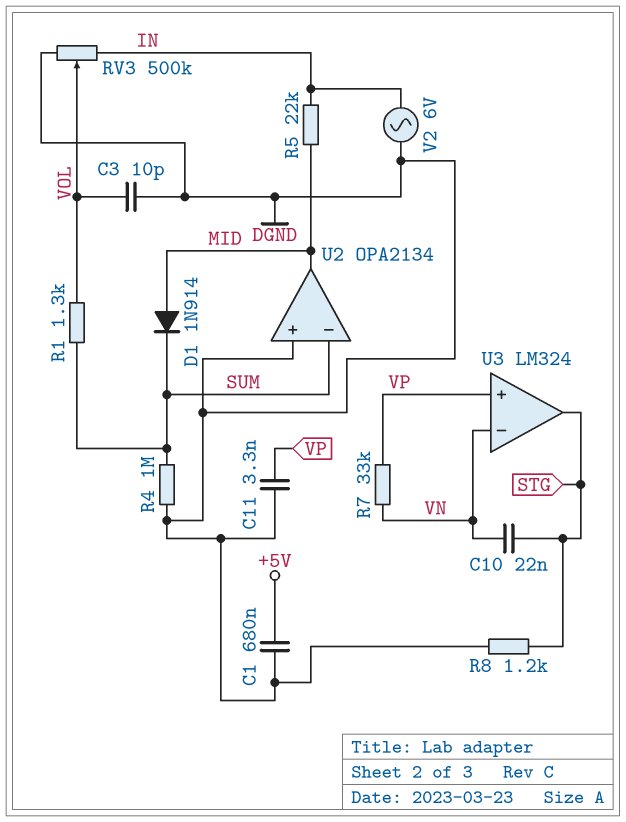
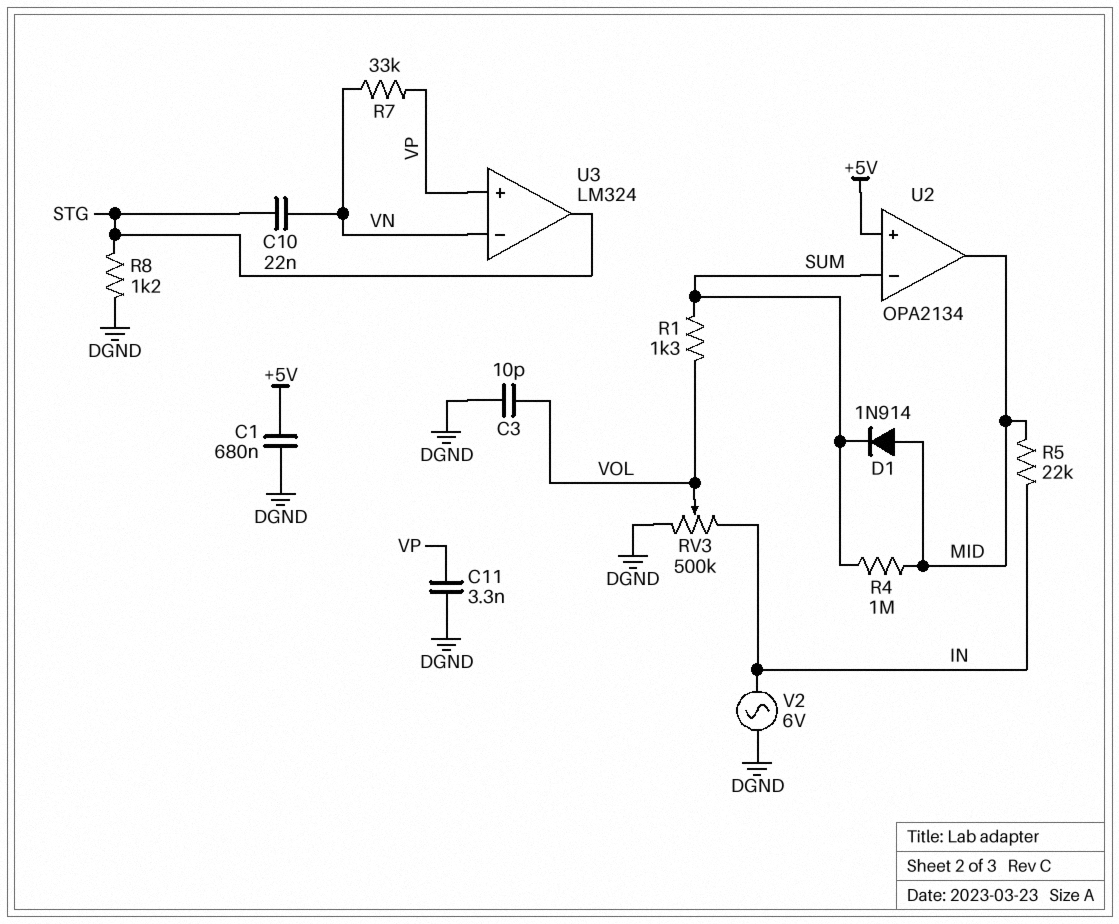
R4: 1M (DGND, SUM) -> 1M (MID, SUM)
U2 pin in+: DGND -> +5V

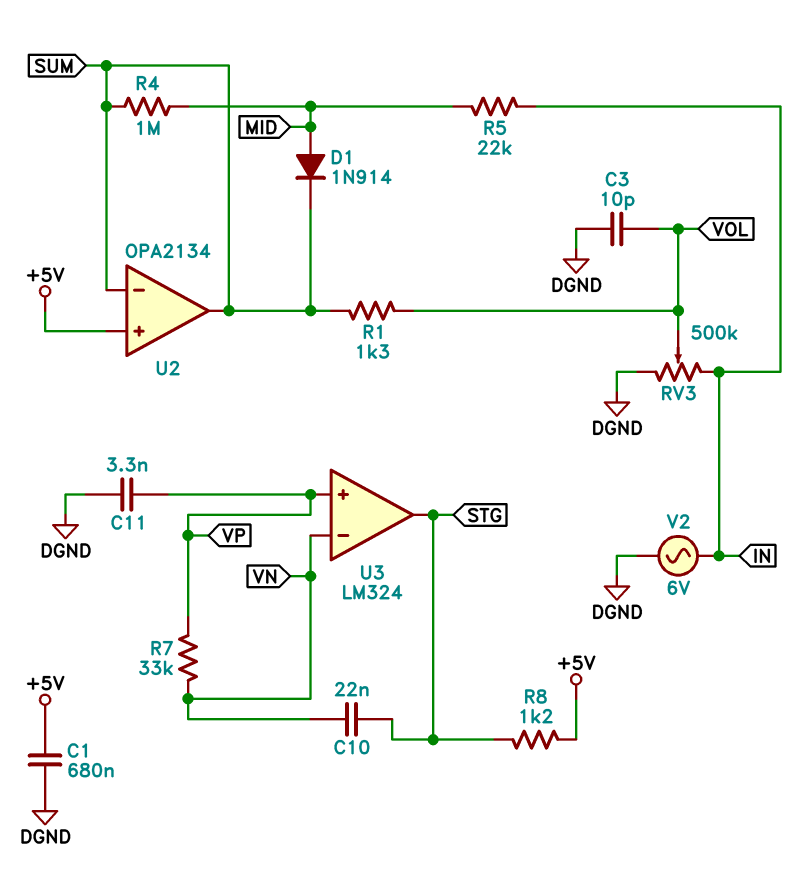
R8: 1.2k (DGND, STG) -> 1.2k (+5V, STG)
U2 pin out: MID -> SUM

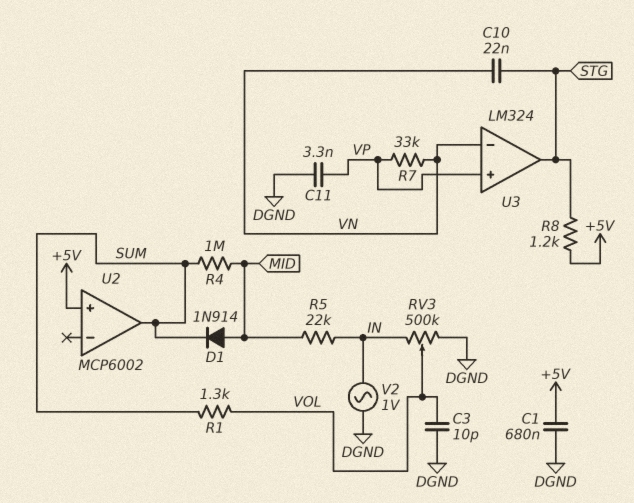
U2: OPA2134 -> MCP6002
U2 pin in-: SUM -> none
V2: AC 6V (DGND, IN) -> AC 1V (DGND, IN)

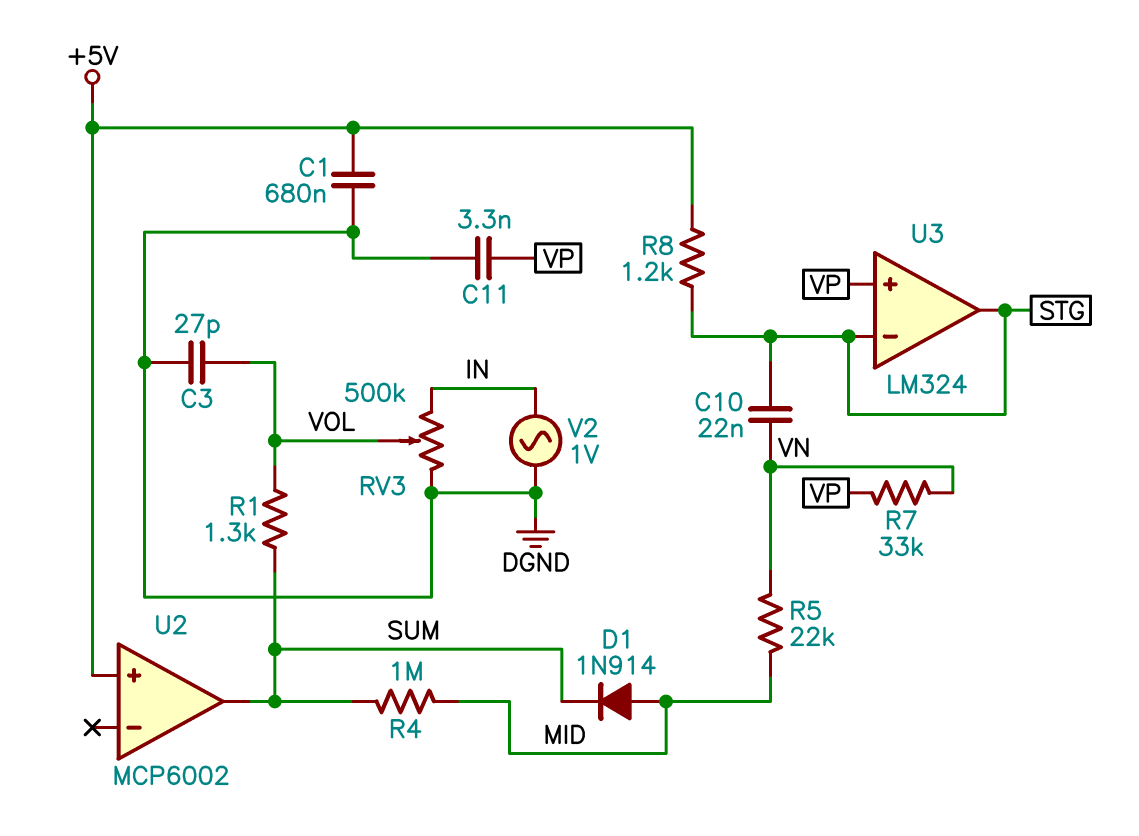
C3: 10pF (DGND, VOL) -> 27pF (DGND, VOL)
R5: 22k (IN, MID) -> 22k (MID, VN)
U3 pin in-: VN -> STG

